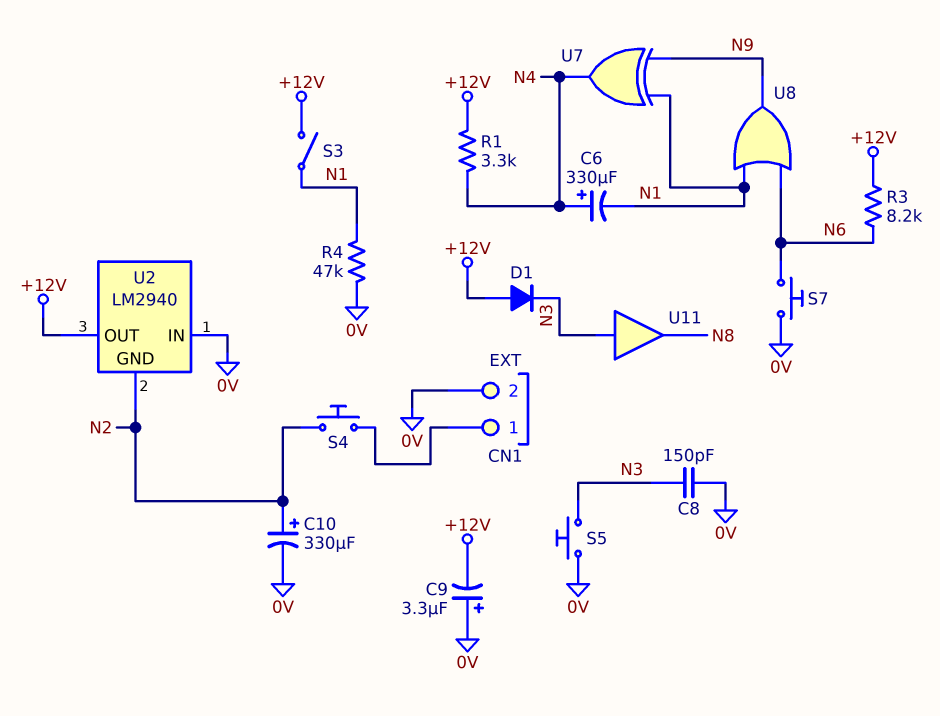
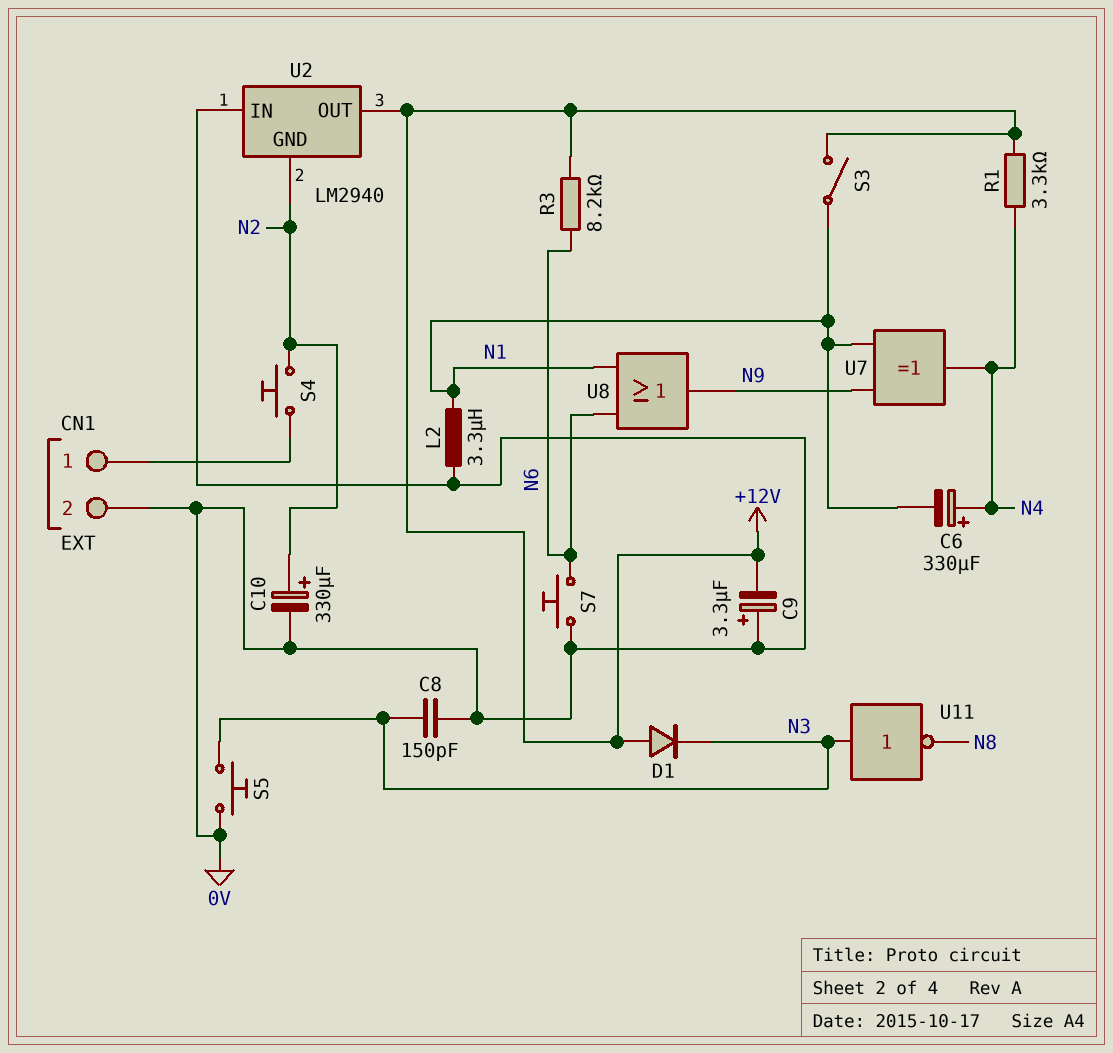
L2: none -> 3.3uH (0V, N1)
R4: 47k (0V, N1) -> none
U11: buffer (in N3, out N8) -> NOT (in N3, out N8)

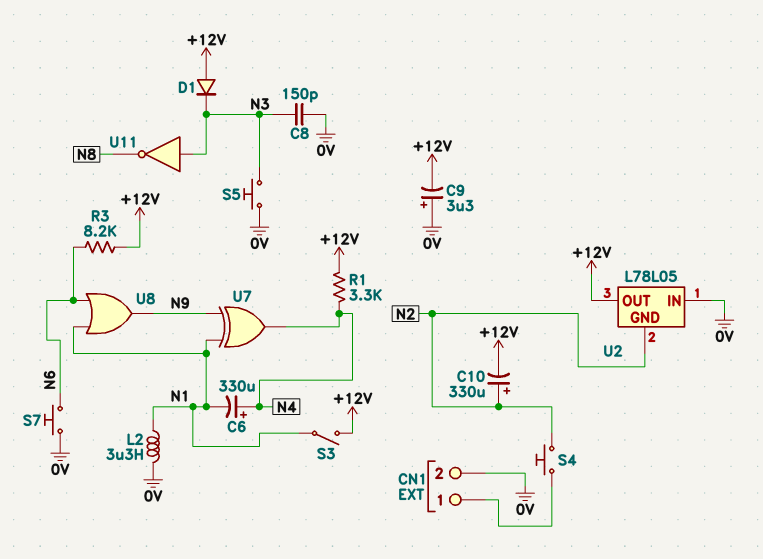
C10: 330uF (plus N2, minus 0V) -> 330uF (plus N2, minus +12V)
U2: LM2940 -> L78L05

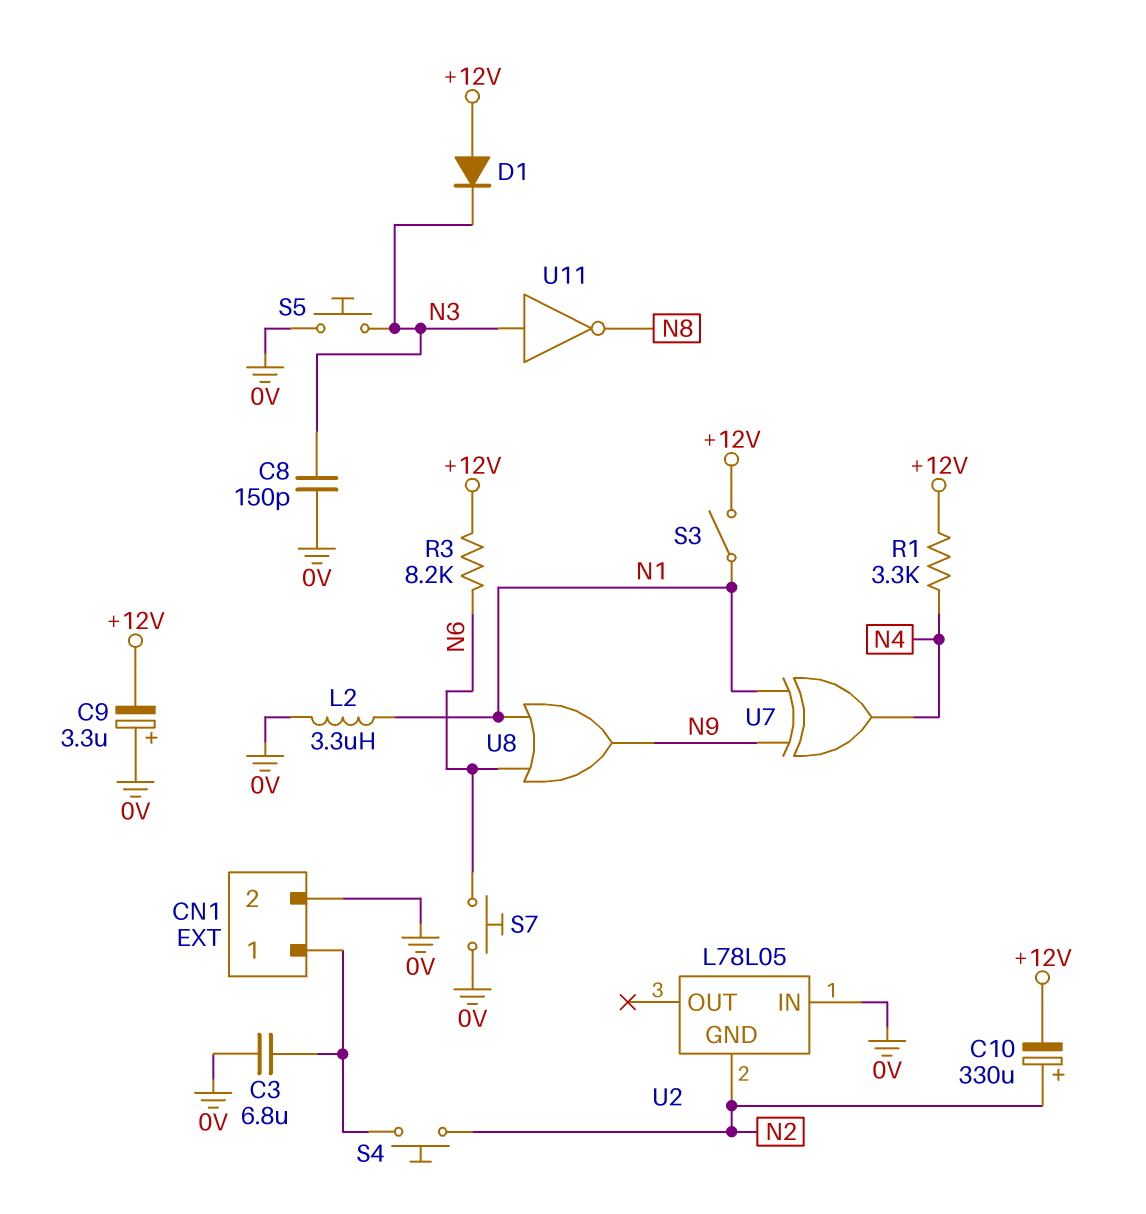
C3: none -> 6.8uF (0V, CN1/1)
C6: 330uF (plus N4, minus N1) -> none
U2 pin OUT: +12V -> none

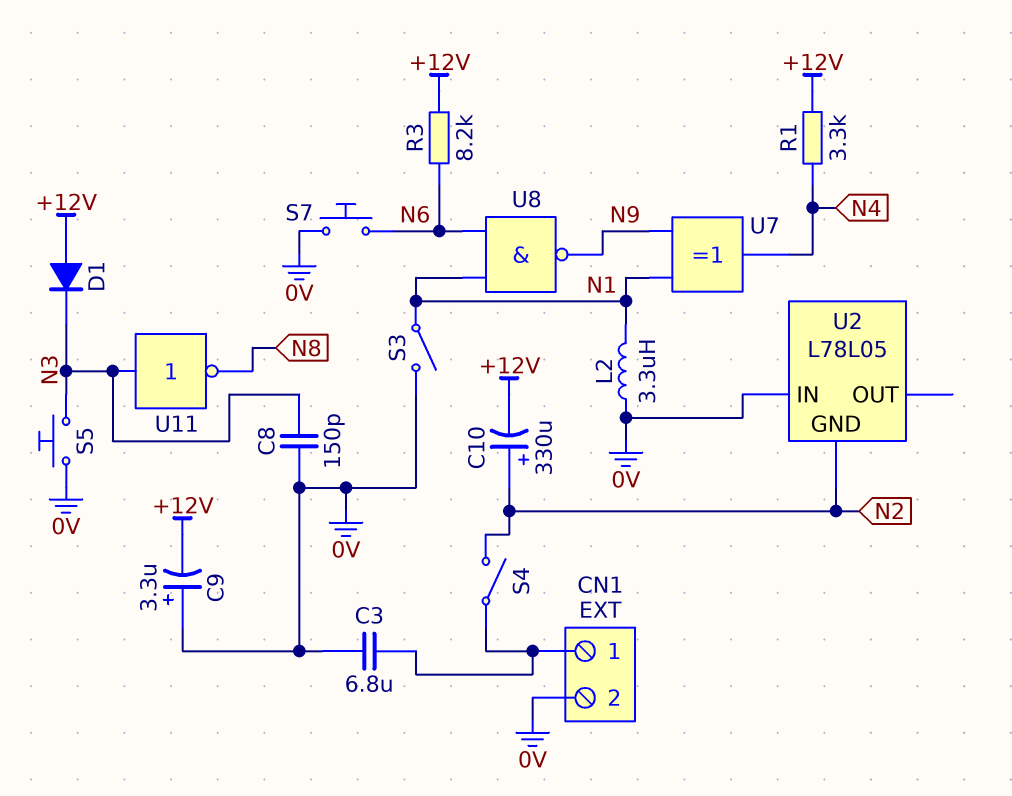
S3: switch (+12V, N1) -> switch (0V, N1)
S4: button (CN1/1, N2) -> switch (CN1/1, N2)
U8: OR (in N1, in N6, out N9) -> NAND (in N1, in N6, out N9)

